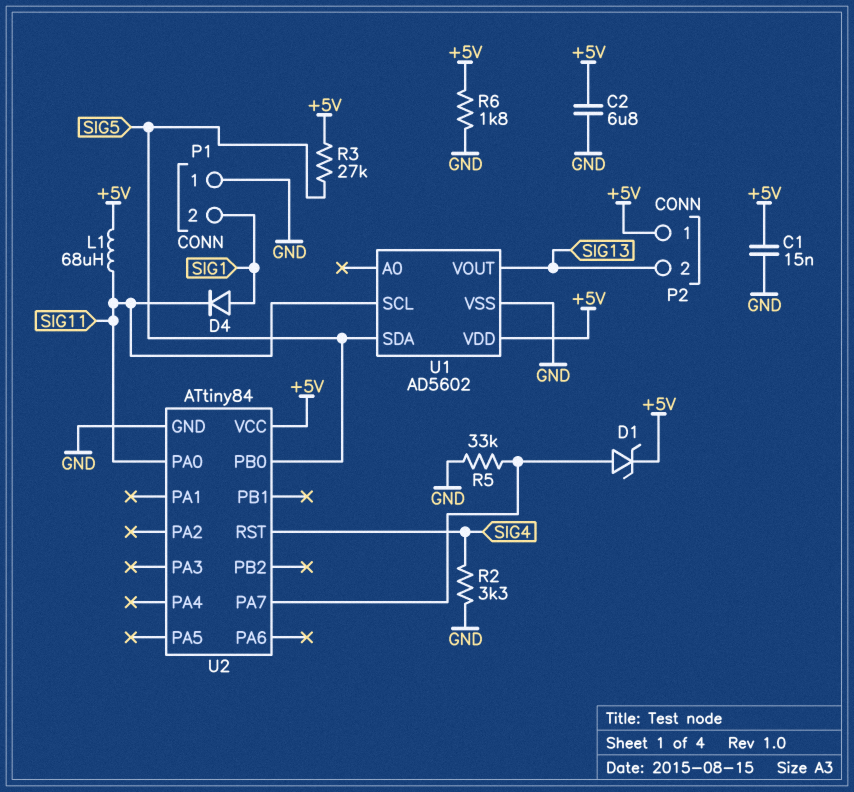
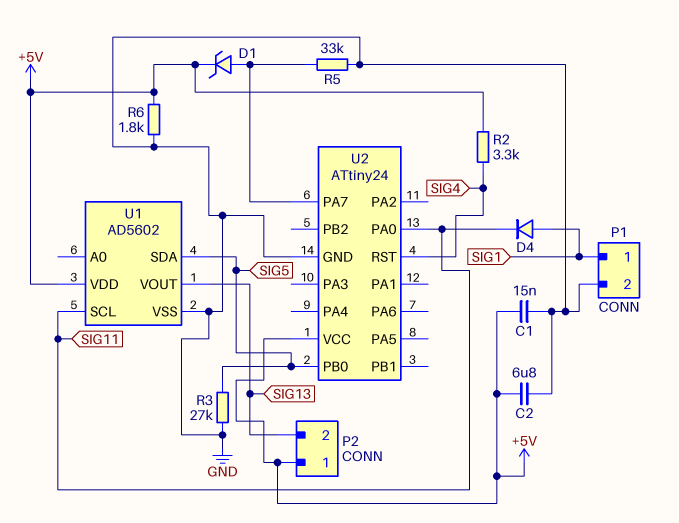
L1: 68uH (+5V, SIG11) -> none
P1 pin 1: GND -> SIG1
P1 pin 2: SIG1 -> GND
R2: 3.3k (GND, SIG4) -> 3.3k (+5V, SIG4)
R3: 27k (+5V, SIG5) -> 27k (GND, SIG5)
U2: ATtiny84 -> ATtiny24

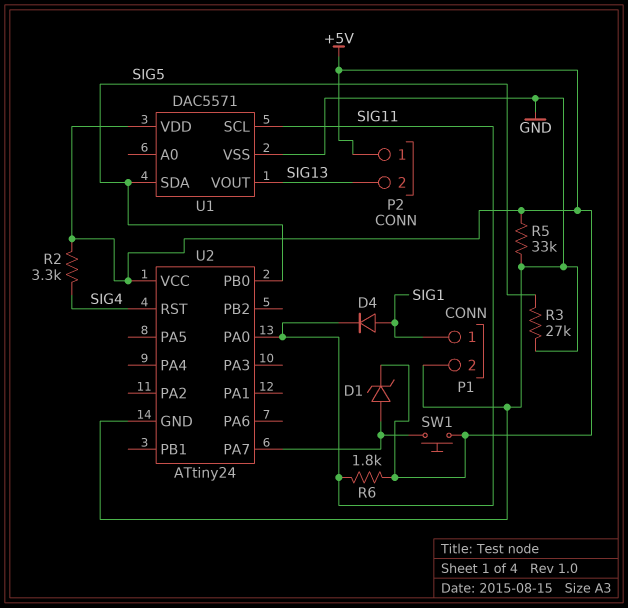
C1: 15nF (+5V, GND) -> none
C2: 6.8uF (+5V, GND) -> none
R5: 33k (GND, U2/PA7) -> 33k (+5V, GND)
R6: 1.8k (+5V, GND) -> 1.8k (+5V, SIG11)
SW1: none -> button (+5V, U2/PA7)
U1: AD5602 -> DAC5571

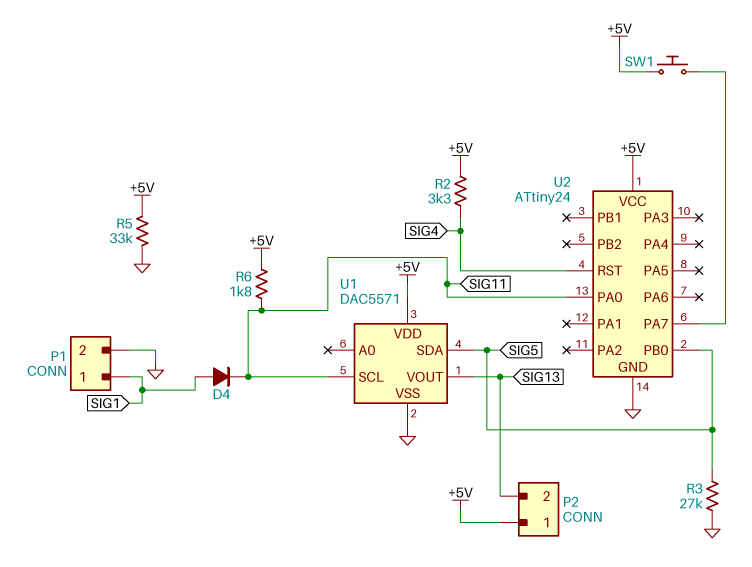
D1: zener (A U2/PA7, K +5V) -> none

